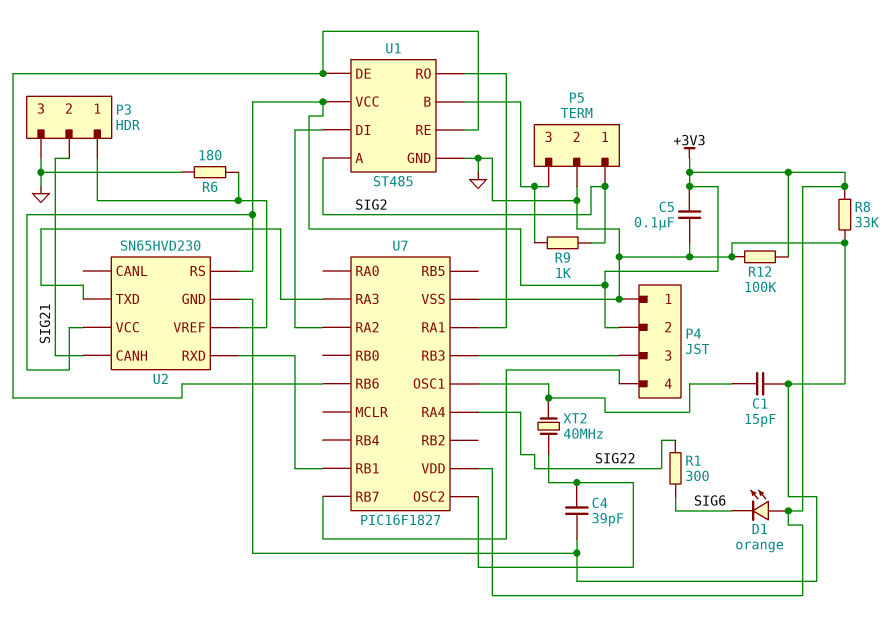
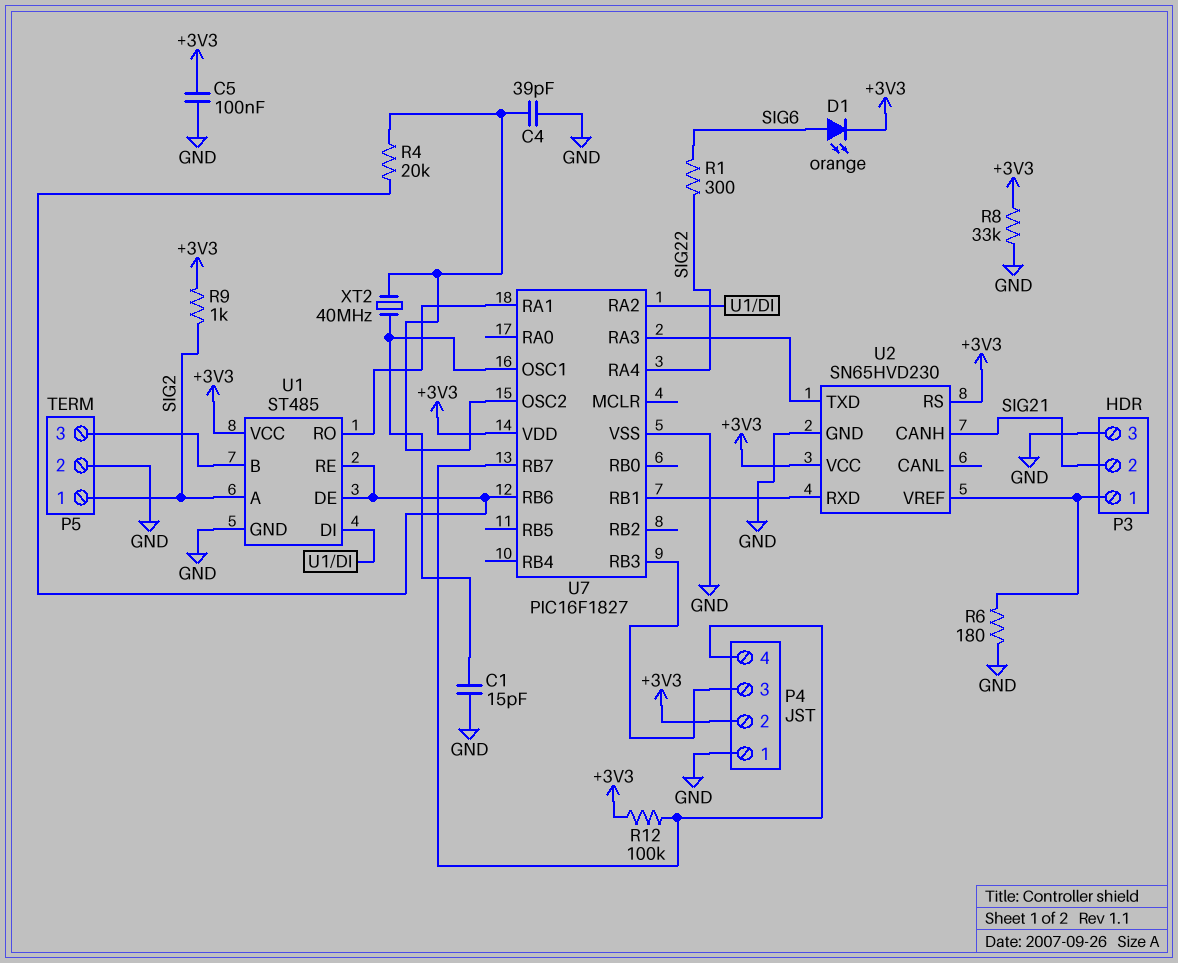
D1: LED orange (A +3V3, K SIG6) -> LED orange (A SIG6, K +3V3)
R4: none -> 20k (U1/DE, U7/OSC2)
R9: 1k (P5/3, SIG2) -> 1k (+3V3, SIG2)
R12: 100k (+3V3, GND) -> 100k (+3V3, P4/4)

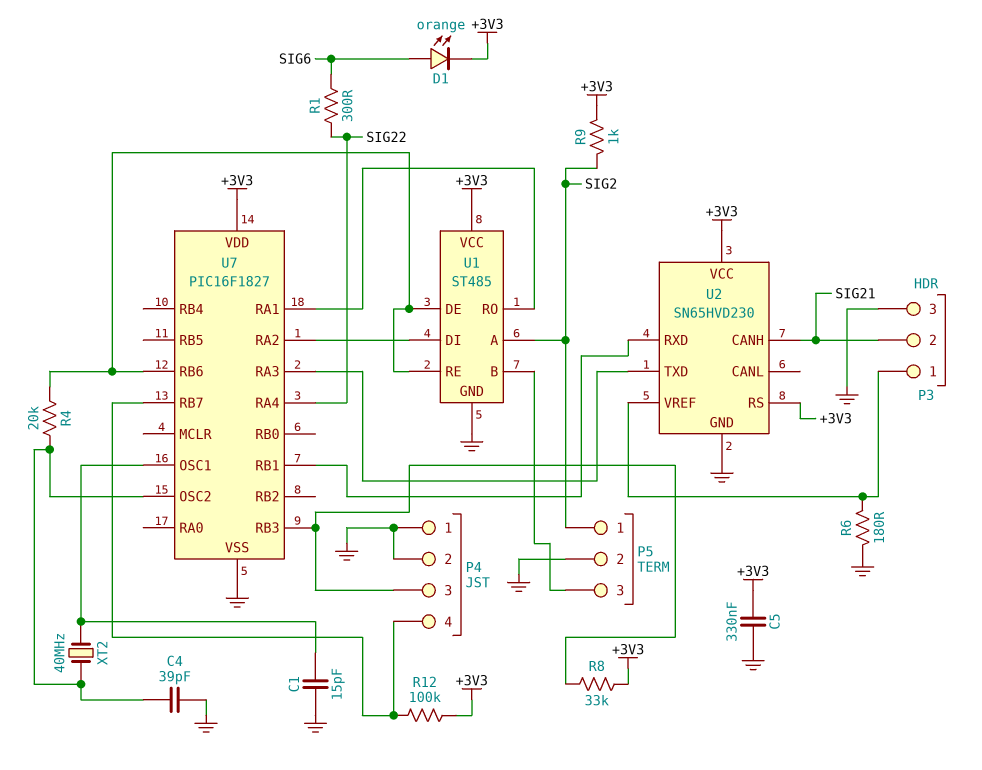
C5: 100nF (+3V3, GND) -> 330nF (+3V3, GND)
P4 pin 2: +3V3 -> GND
R8: 33k (+3V3, GND) -> 33k (+3V3, P4/3)

